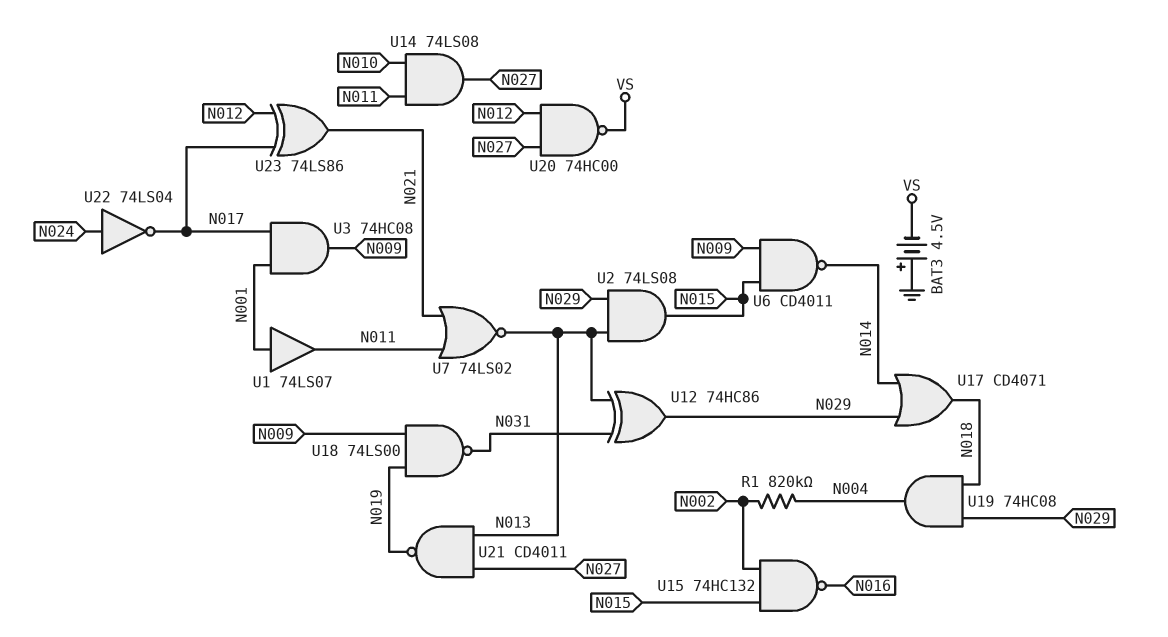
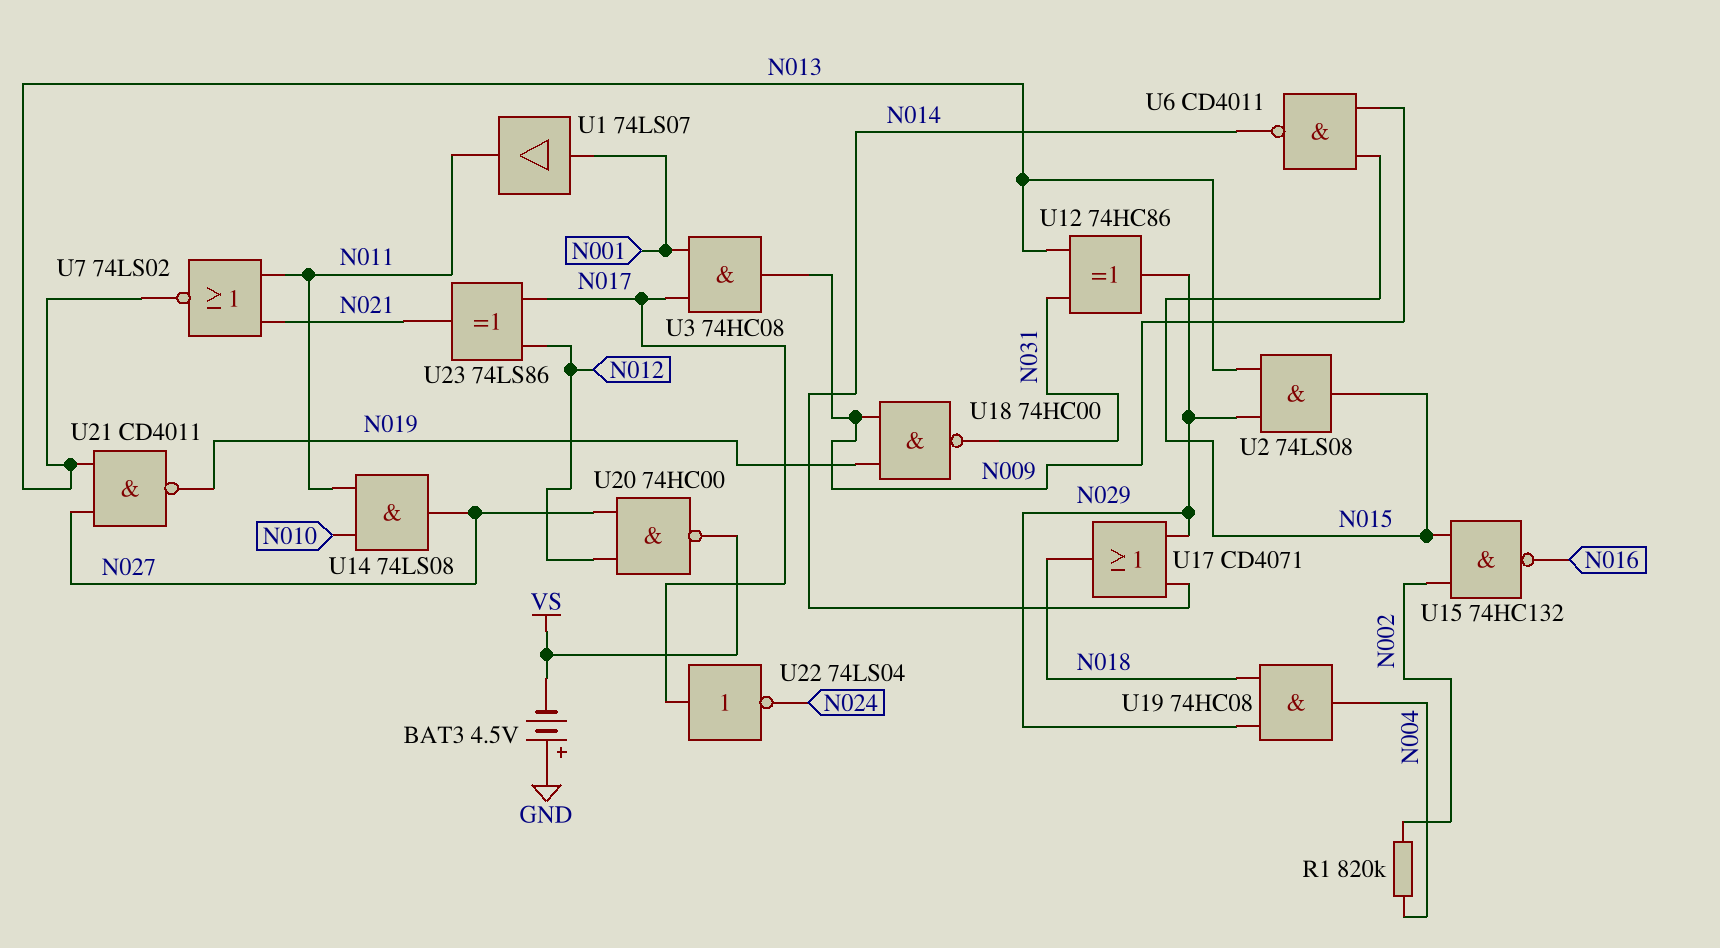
U18: NAND 74LS00 (in N009, in N019, out N031) -> NAND 74HC00 (in N009, in N019, out N031)
U22: NOT 74LS04 (in N024, out N017) -> NOT 74LS04 (in N017, out N024)

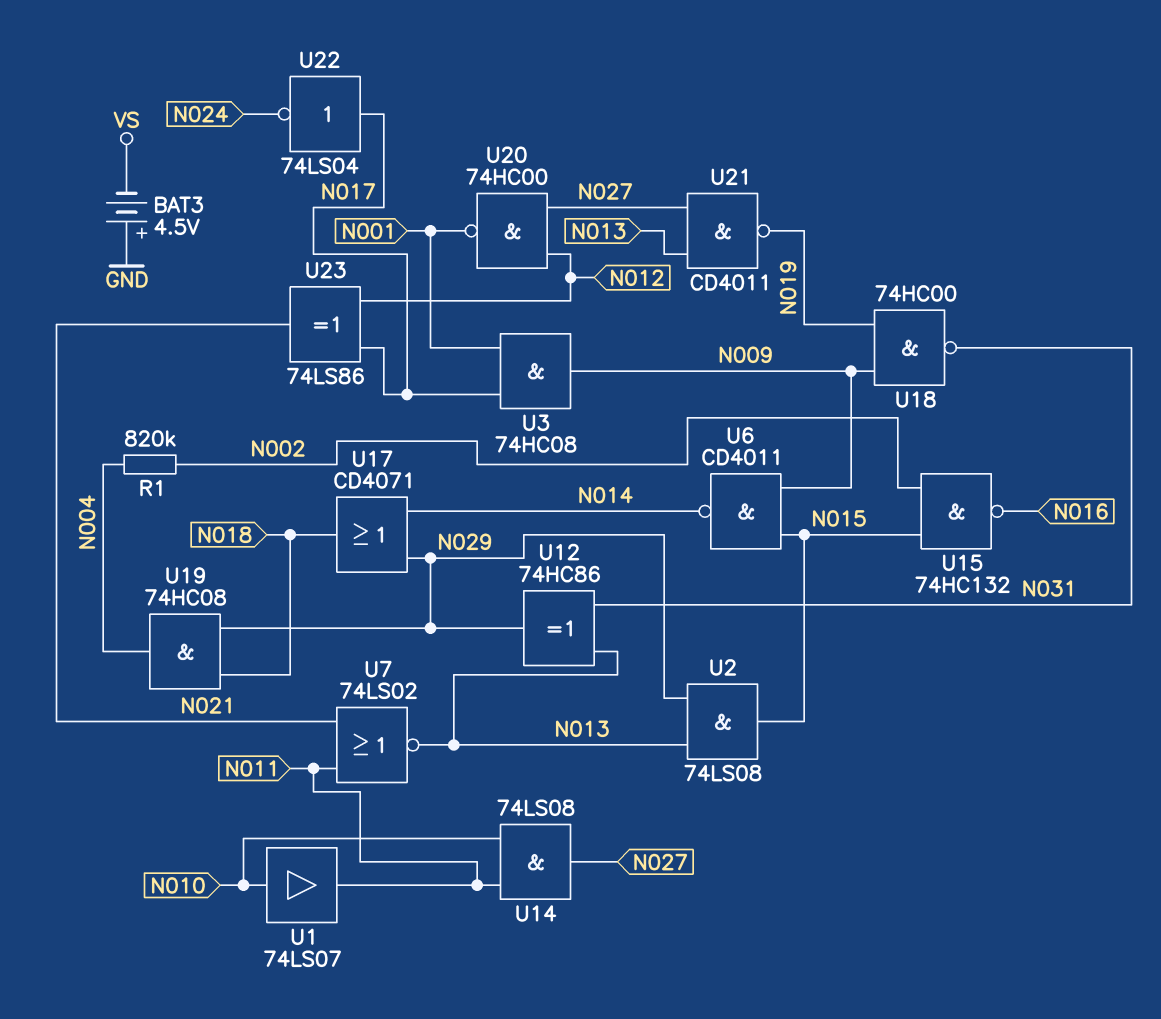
U1: buffer 74LS07 (in N001, out N011) -> buffer 74LS07 (in N010, out N011)
U20: NAND 74HC00 (in N012, in N027, out VS) -> NAND 74HC00 (in N012, in N027, out N001)

